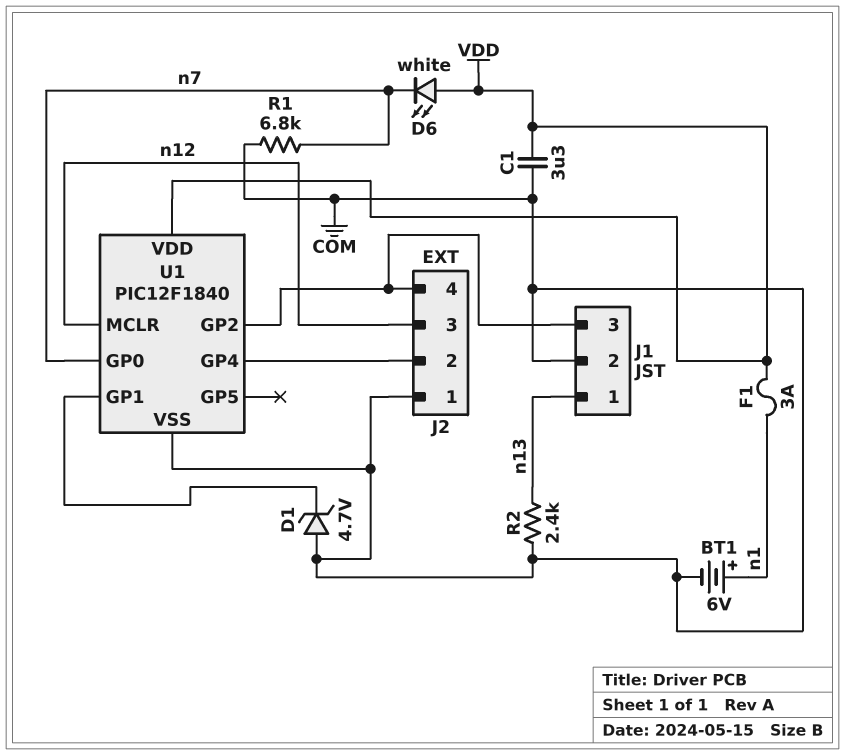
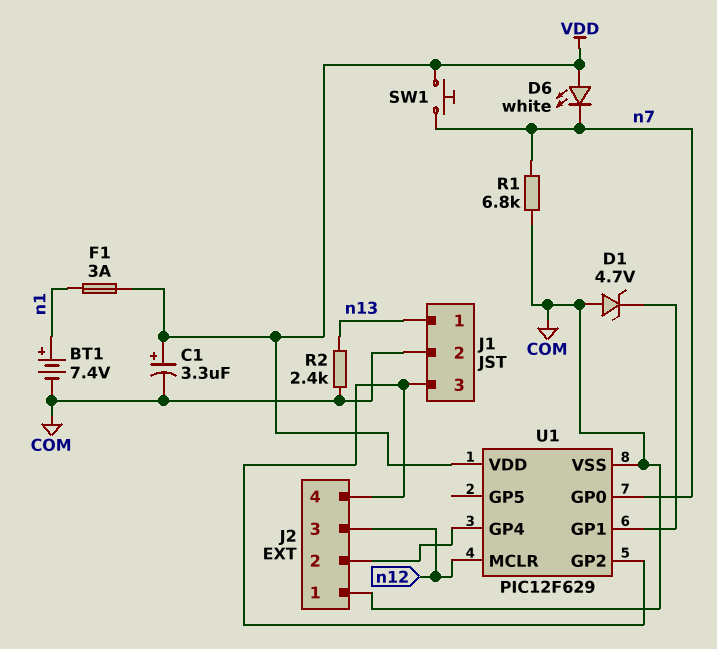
BT1: 6V (plus n1, minus COM) -> 7.4V (plus n1, minus COM)
C1: 3.3uF (COM, VDD) -> 3.3uF (plus VDD, minus COM)
SW1: none -> button (VDD, n7)
U1: PIC12F1840 -> PIC12F629

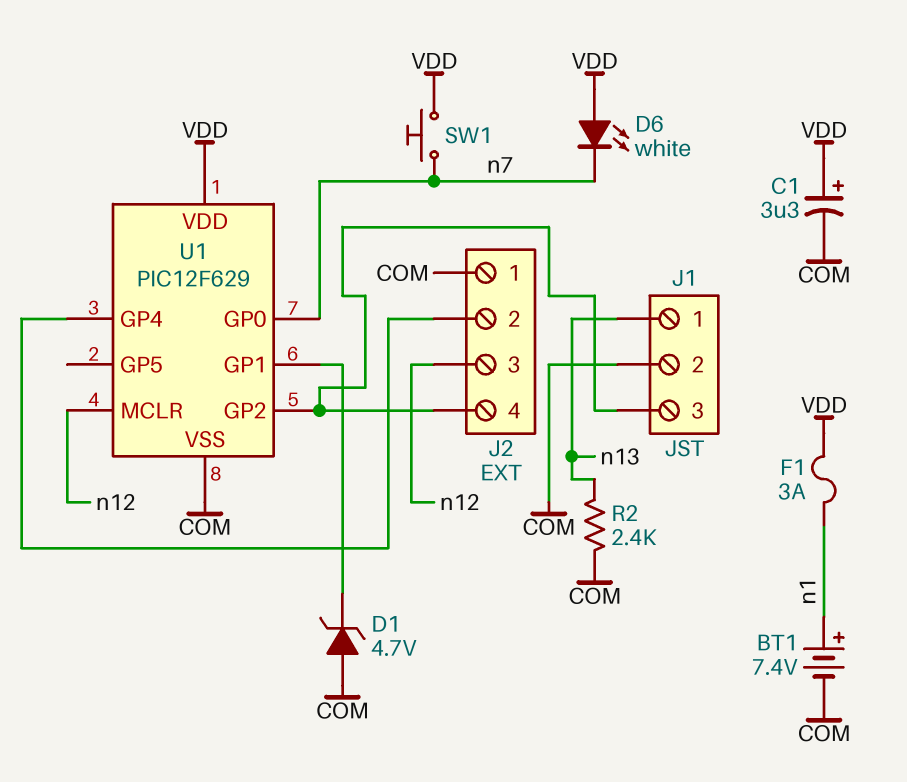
R1: 6.8k (COM, n7) -> none

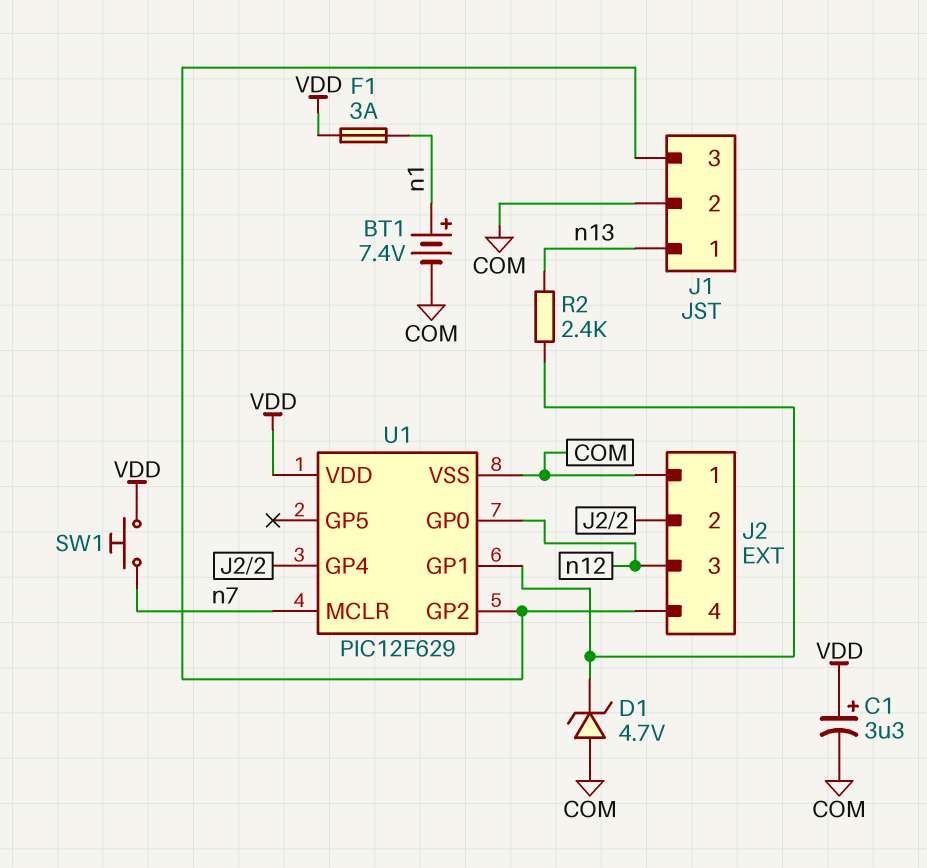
D6: LED white (A VDD, K n7) -> none
R2: 2.4k (COM, n13) -> 2.4k (U1/GP1, n13)
U1 pin GP0: n7 -> n12
U1 pin MCLR: n12 -> n7

